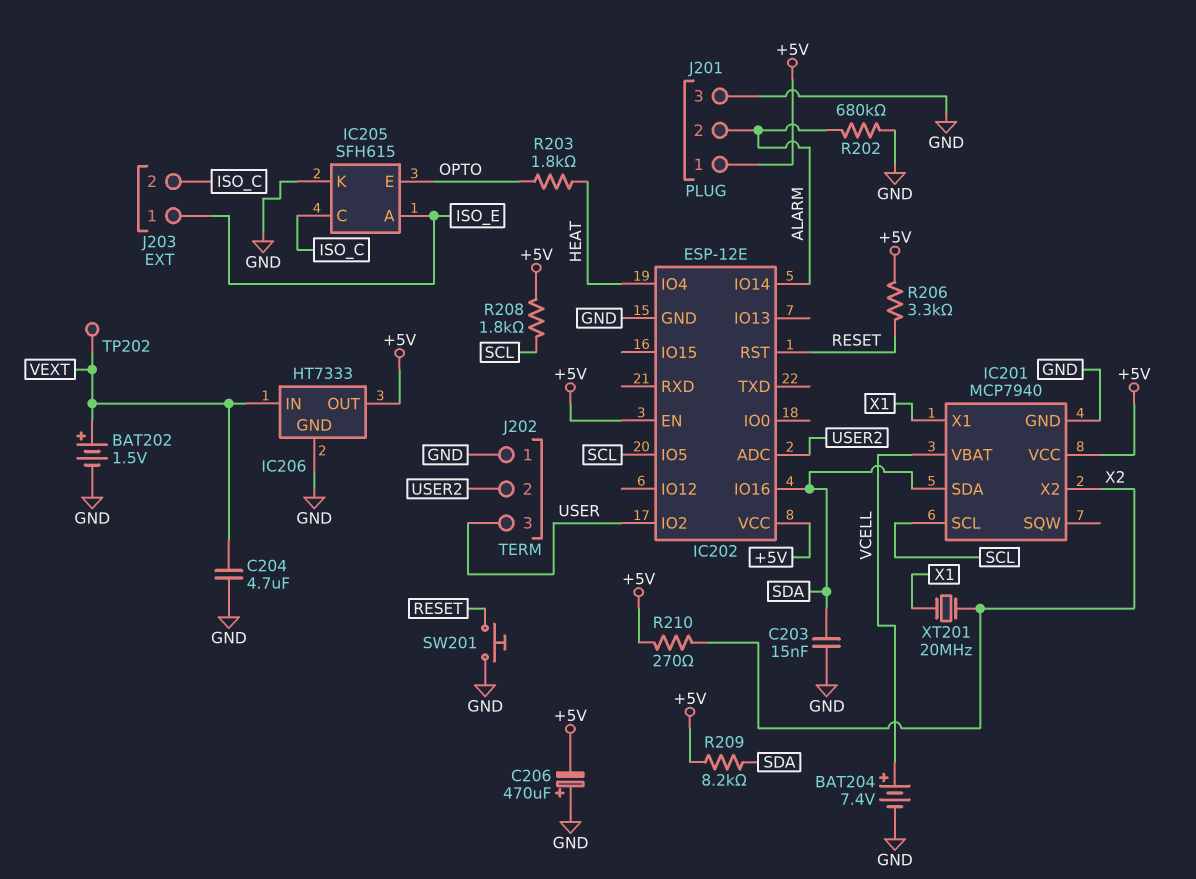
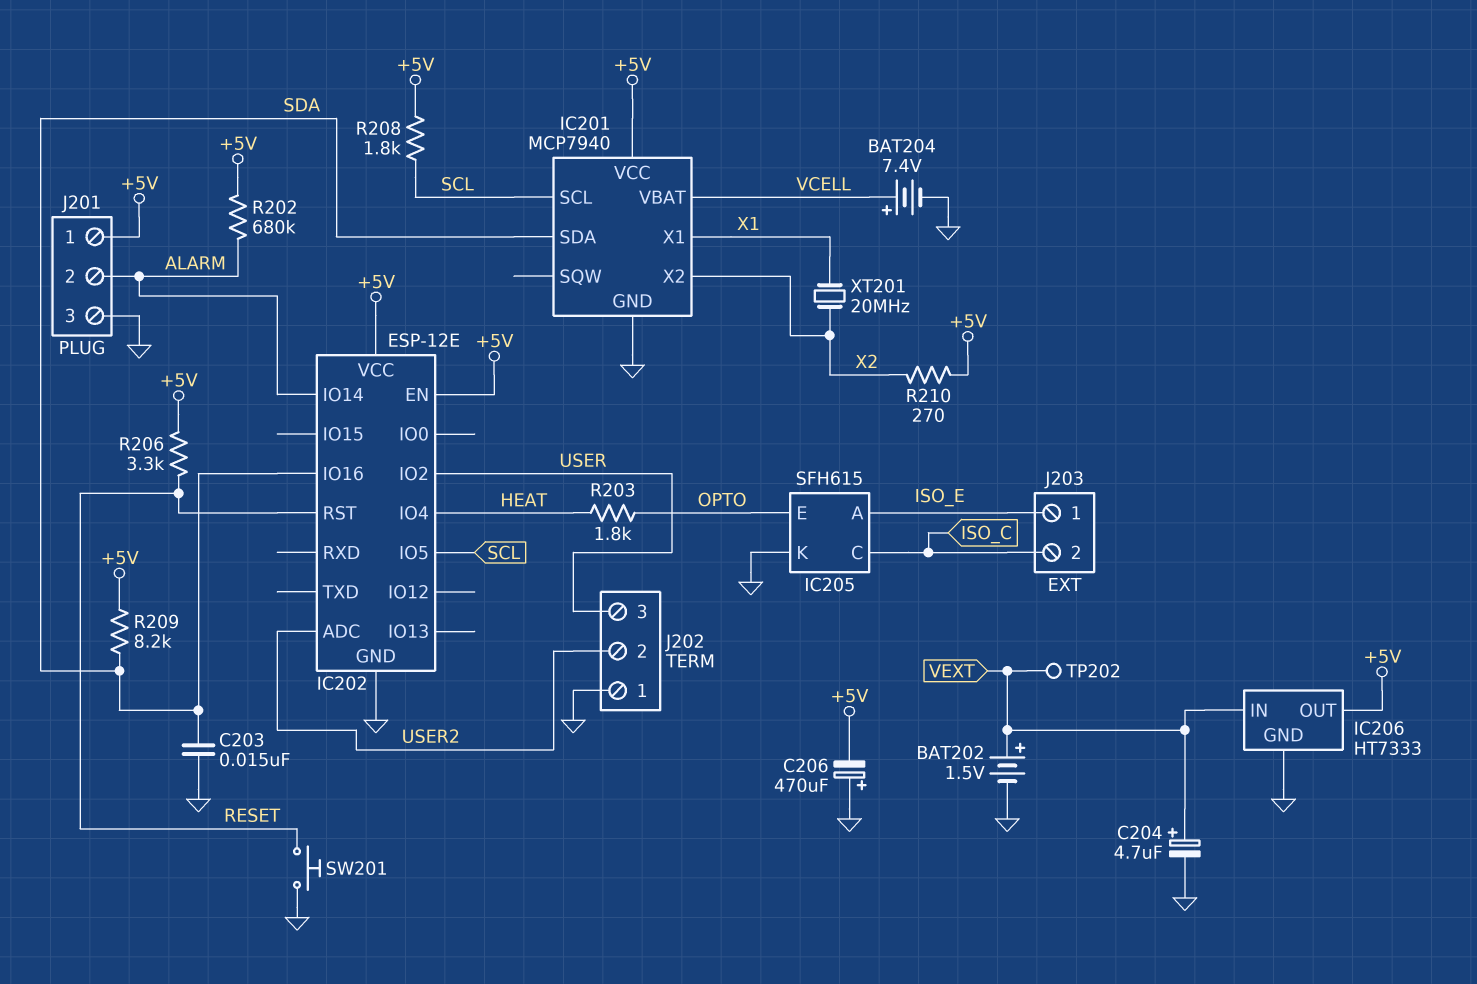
C204: 4.7uF (GND, VEXT) -> 4.7uF (plus VEXT, minus GND)
R202: 680k (ALARM, GND) -> 680k (+5V, ALARM)

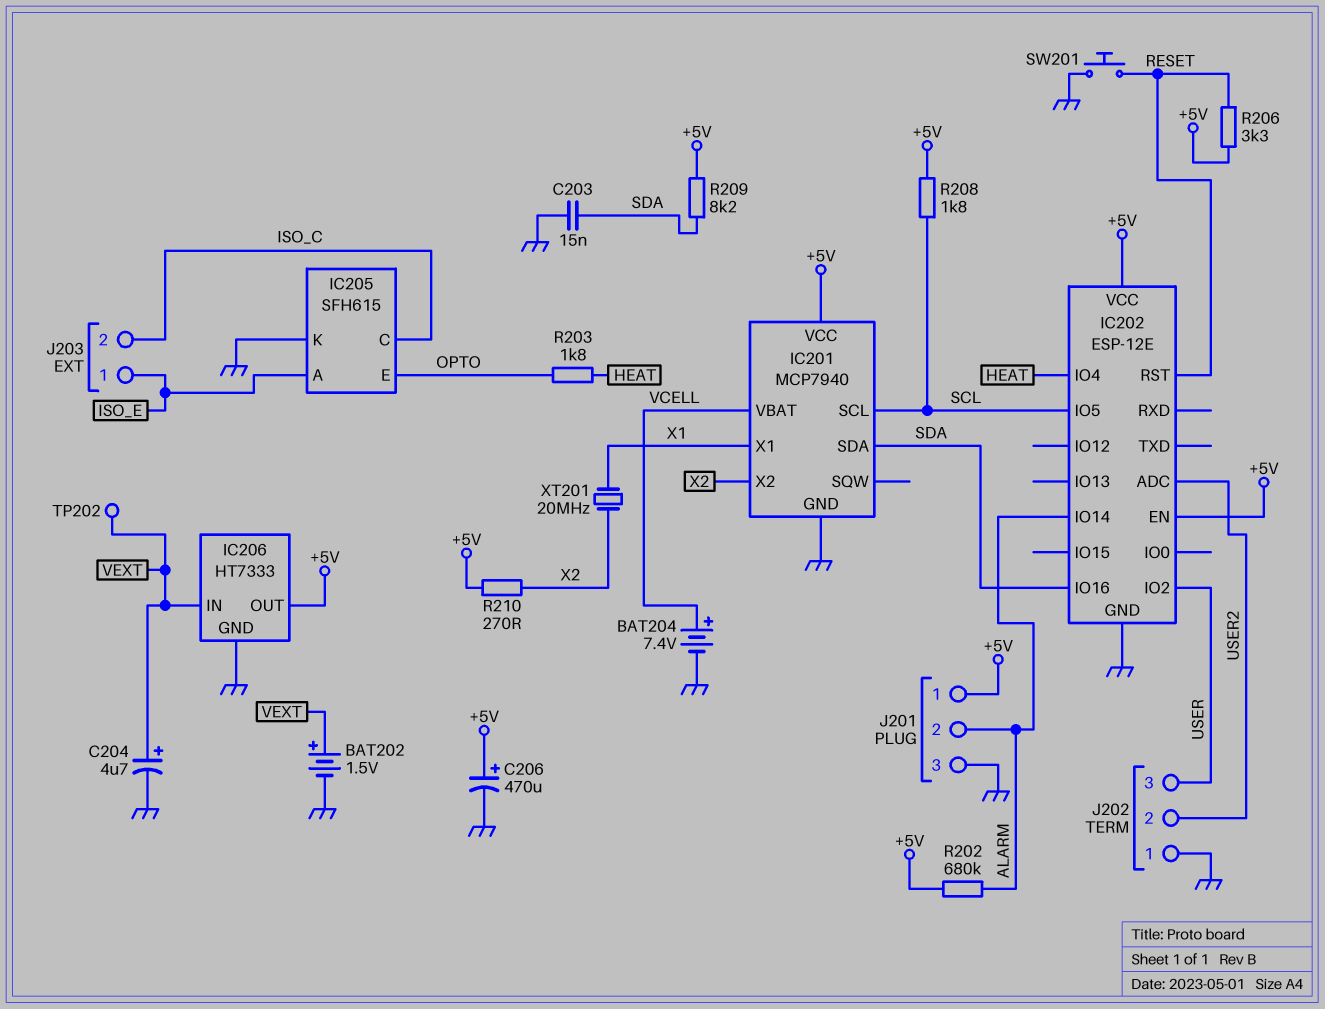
C206: 470uF (plus GND, minus +5V) -> 470uF (plus +5V, minus GND)

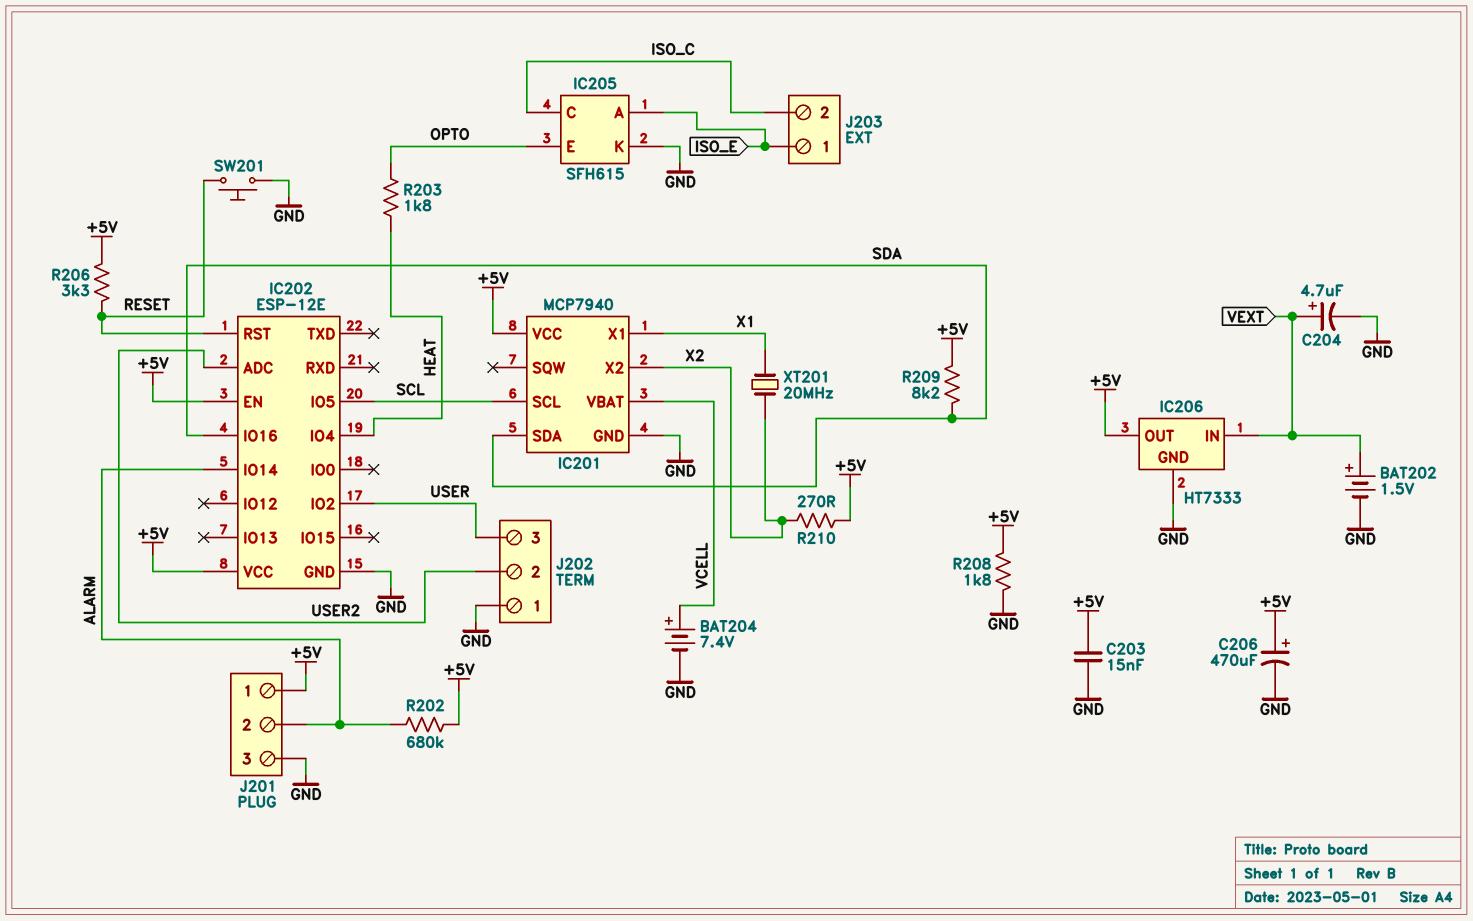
C203: 15nF (GND, SDA) -> 15nF (+5V, GND)
R208: 1.8k (+5V, SCL) -> 1.8k (+5V, GND)
TP202: test point (VEXT) -> none

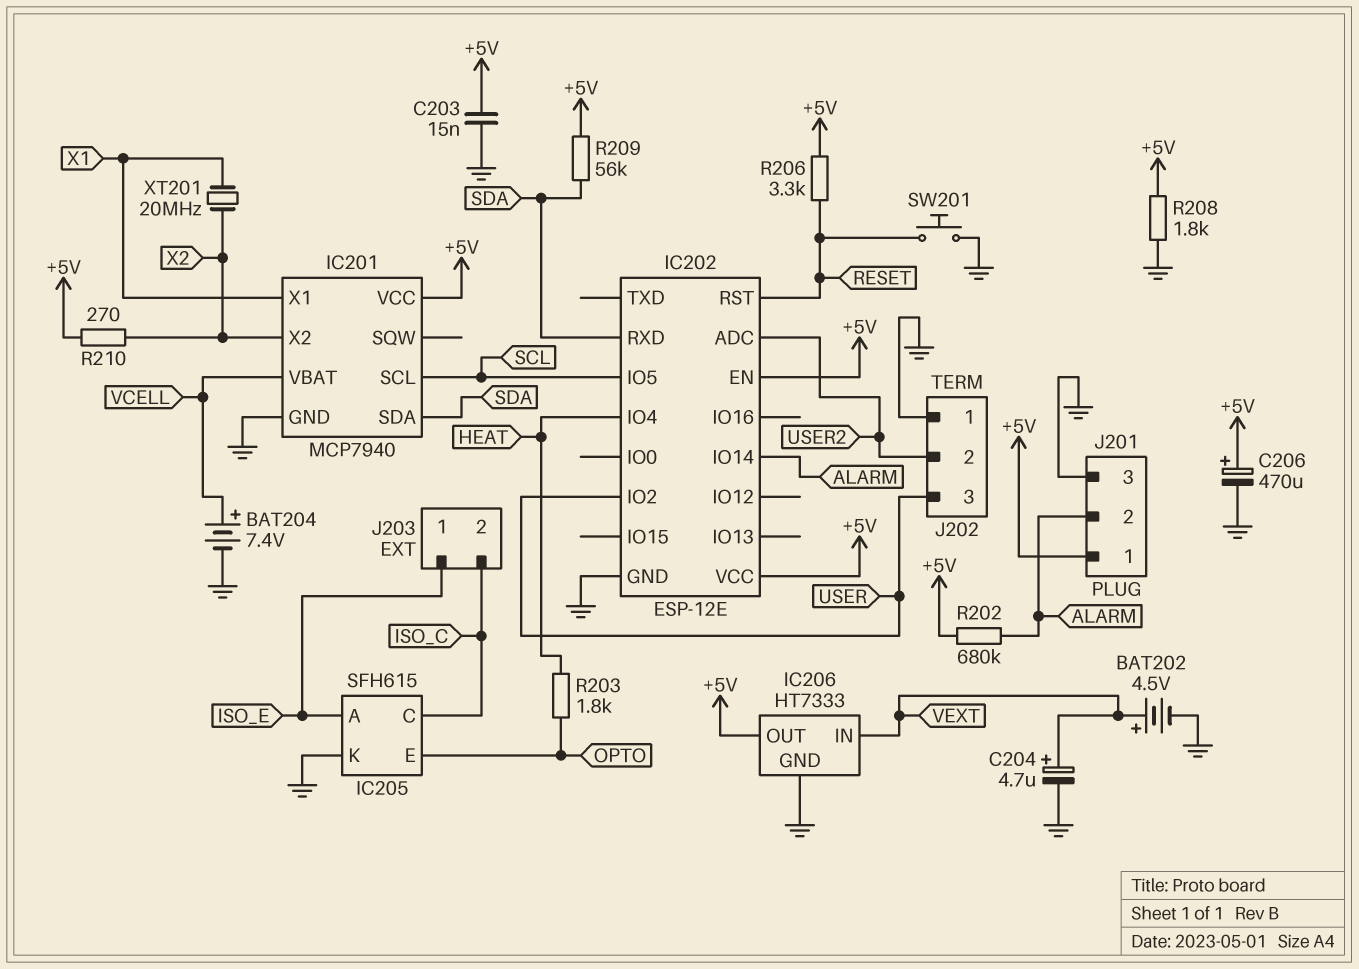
BAT202: 1.5V (plus VEXT, minus GND) -> 4.5V (plus VEXT, minus GND)
IC202 pin IO16: SDA -> none
IC202 pin RXD: none -> SDA
R209: 8.2k (+5V, SDA) -> 56k (+5V, SDA)

